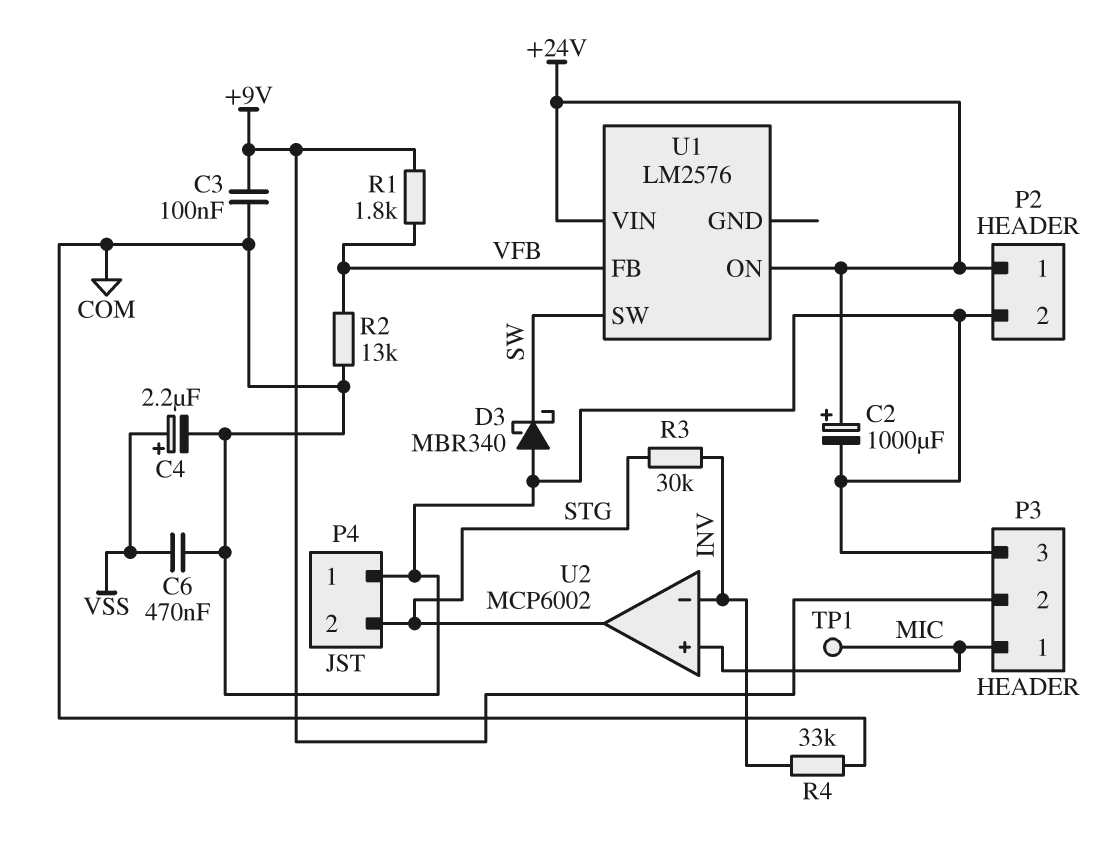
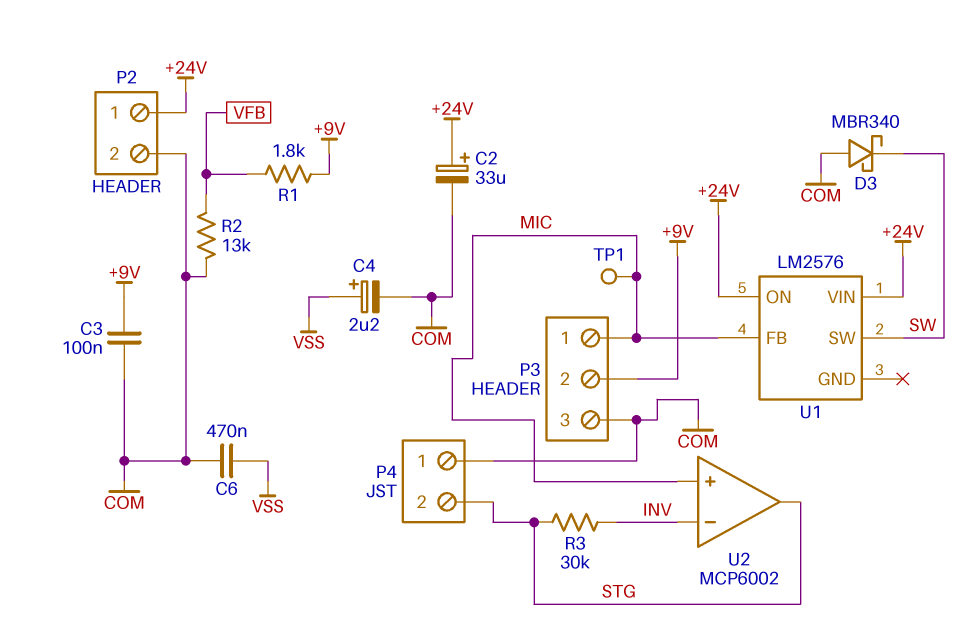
C2: 1000uF (plus +24V, minus COM) -> 33uF (plus +24V, minus COM)
R4: 33k (COM, INV) -> none
U1 pin FB: VFB -> MIC

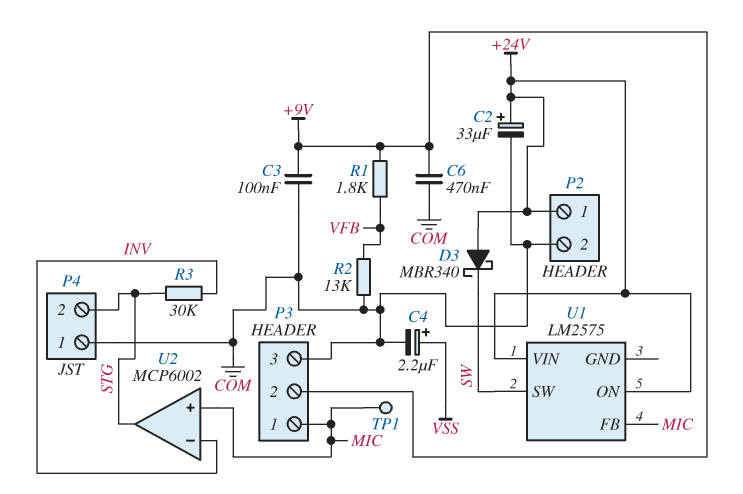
C6: 470nF (COM, VSS) -> 470nF (+9V, COM)
D3: schottky MBR340 (A COM, K SW) -> schottky MBR340 (A +24V, K SW)
U1: LM2576 -> LM2575

